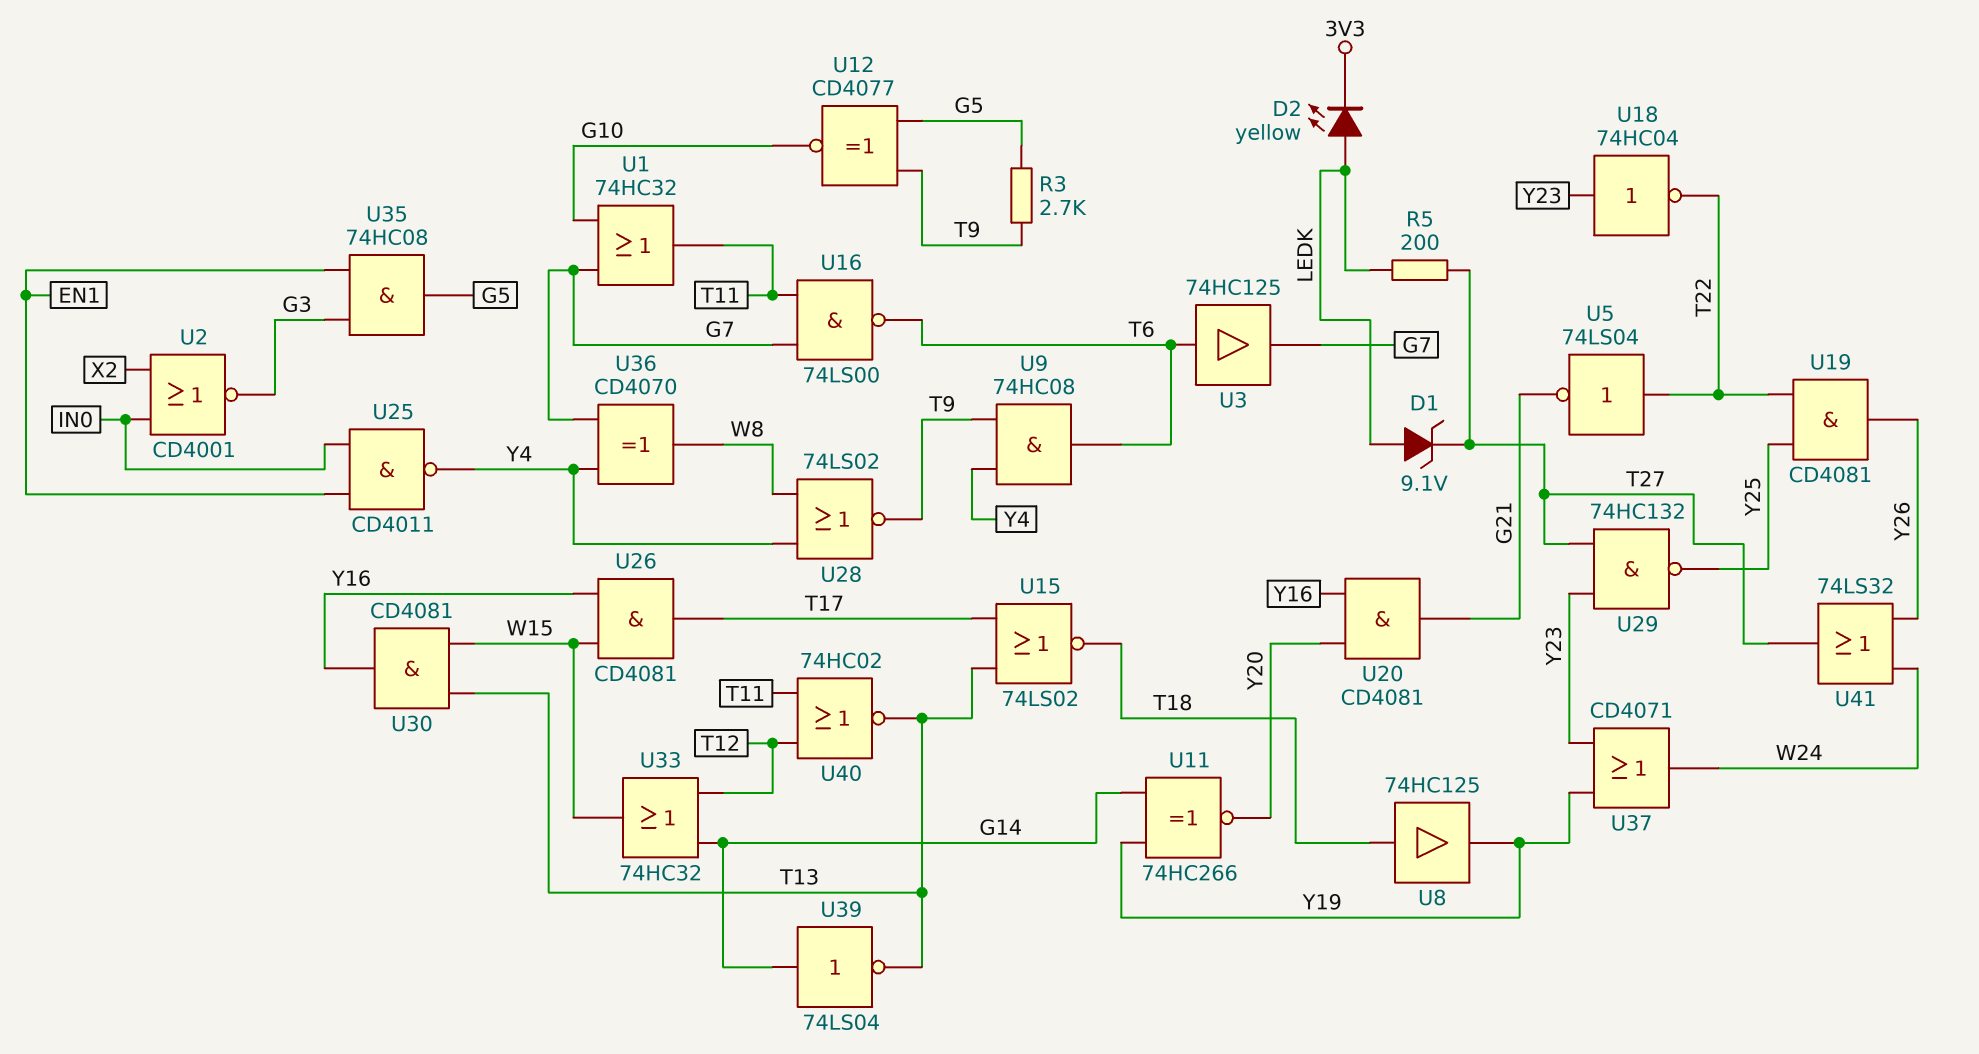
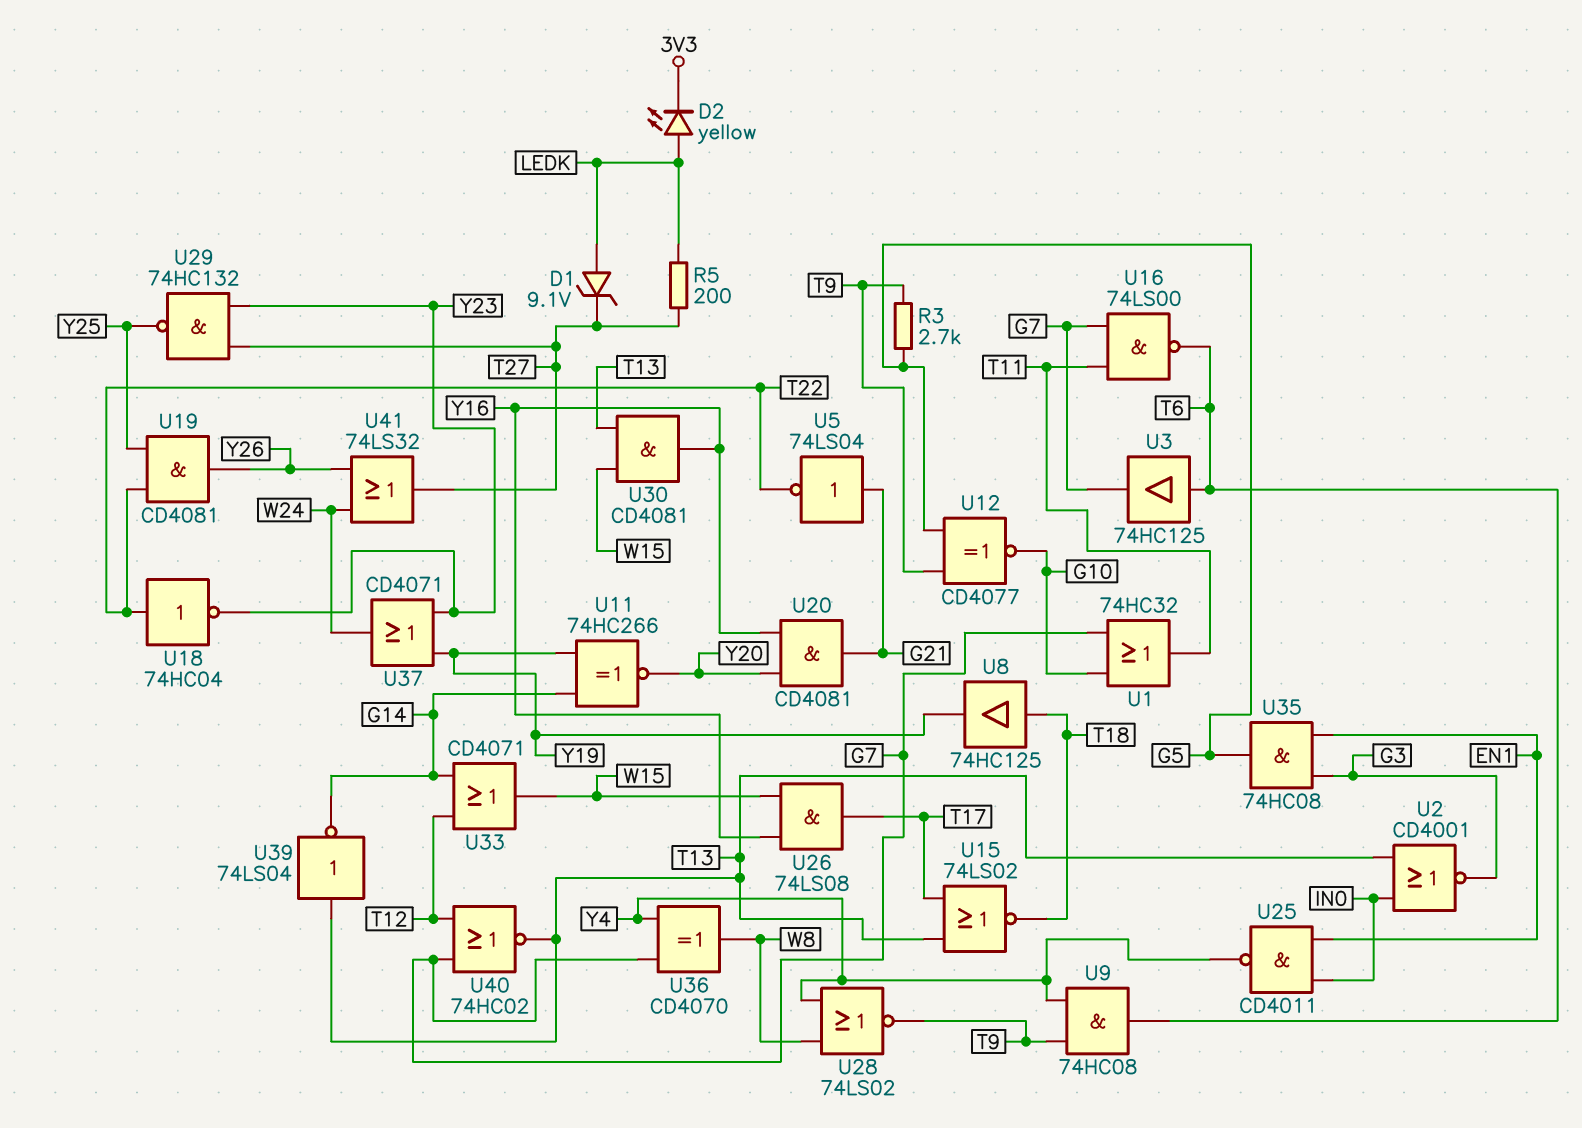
U2: NOR CD4001 (in IN0, in X2, out G3) -> NOR CD4001 (in IN0, in T13, out G3)
U5: NOT 74LS04 (in T22, out G21) -> NOT 74LS04 (in G21, out T22)
U18: NOT 74HC04 (in Y23, out T22) -> NOT 74HC04 (in T22, out Y23)
U26: AND CD4081 (in W15, in Y16, out T17) -> AND 74LS08 (in W15, in Y16, out T17)
U33: OR 74HC32 (in G14, in T12, out W15) -> OR CD4071 (in G14, in T12, out W15)
U39: NOT 74LS04 (in G14, out T13) -> NOT 74LS04 (in T13, out G14)
U40: NOR 74HC02 (in T11, in T12, out T13) -> NOR 74HC02 (in G7, in T12, out T13)

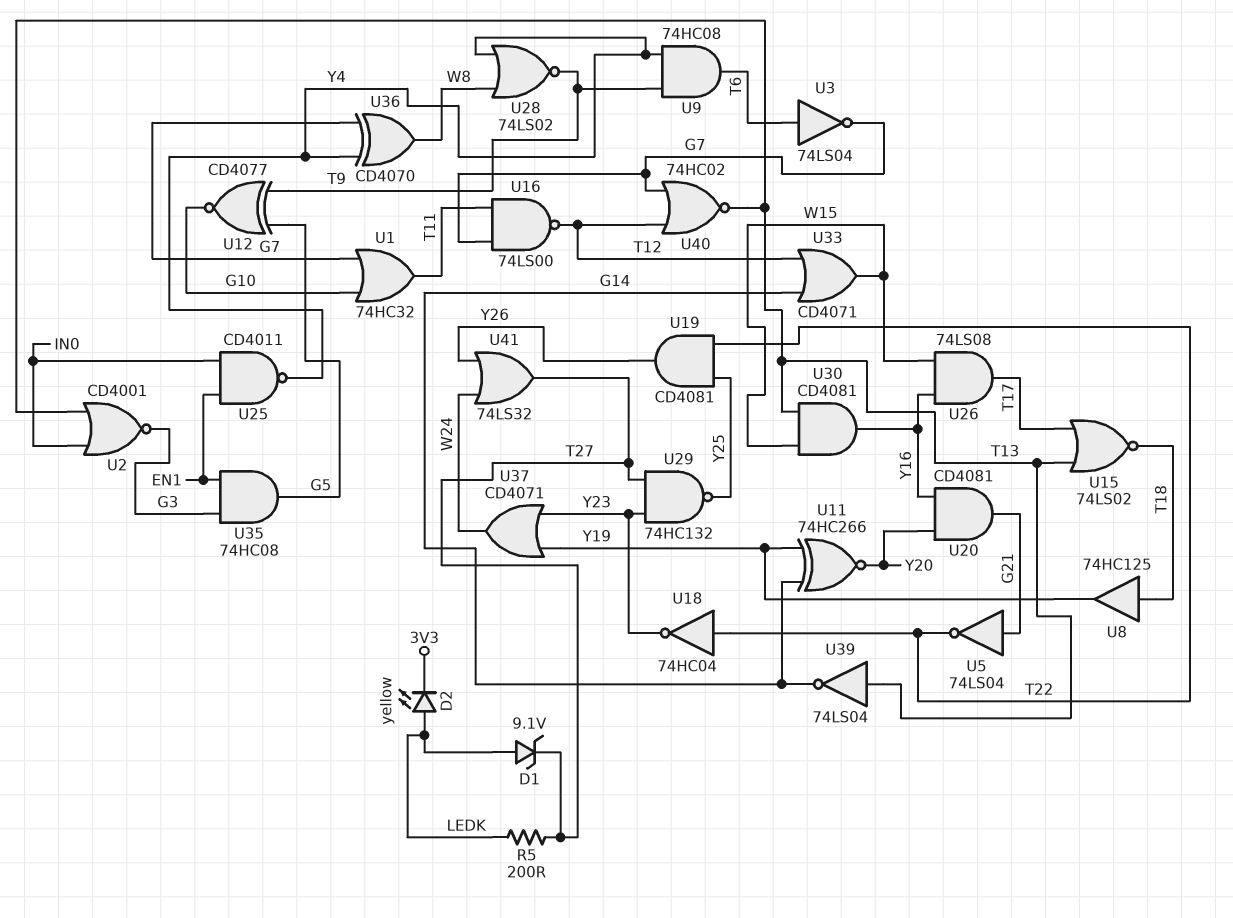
R3: 2.7k (G5, T9) -> none
U3: buffer 74HC125 (in T6, out G7) -> NOT 74LS04 (in T6, out G7)
U16: NAND 74LS00 (in G7, in T11, out T6) -> NAND 74LS00 (in G7, in T11, out T12)

